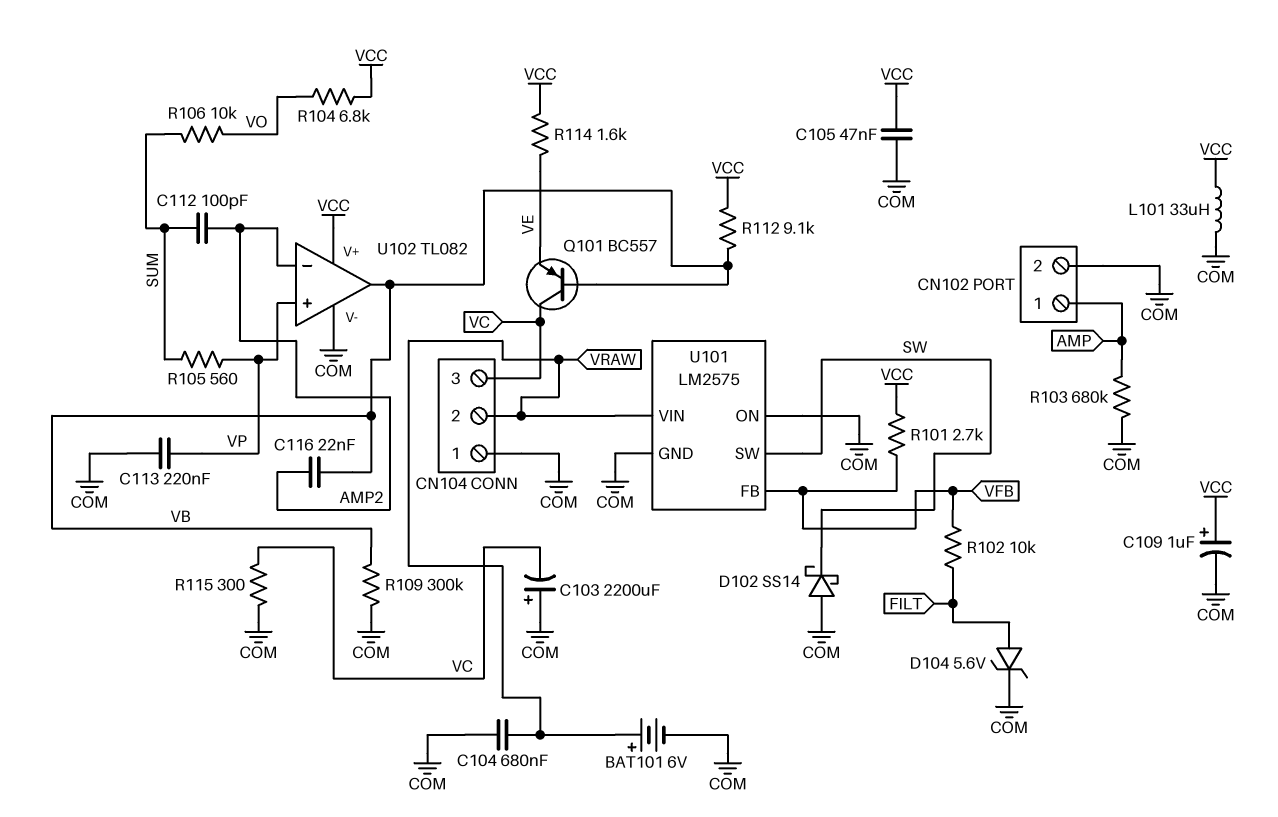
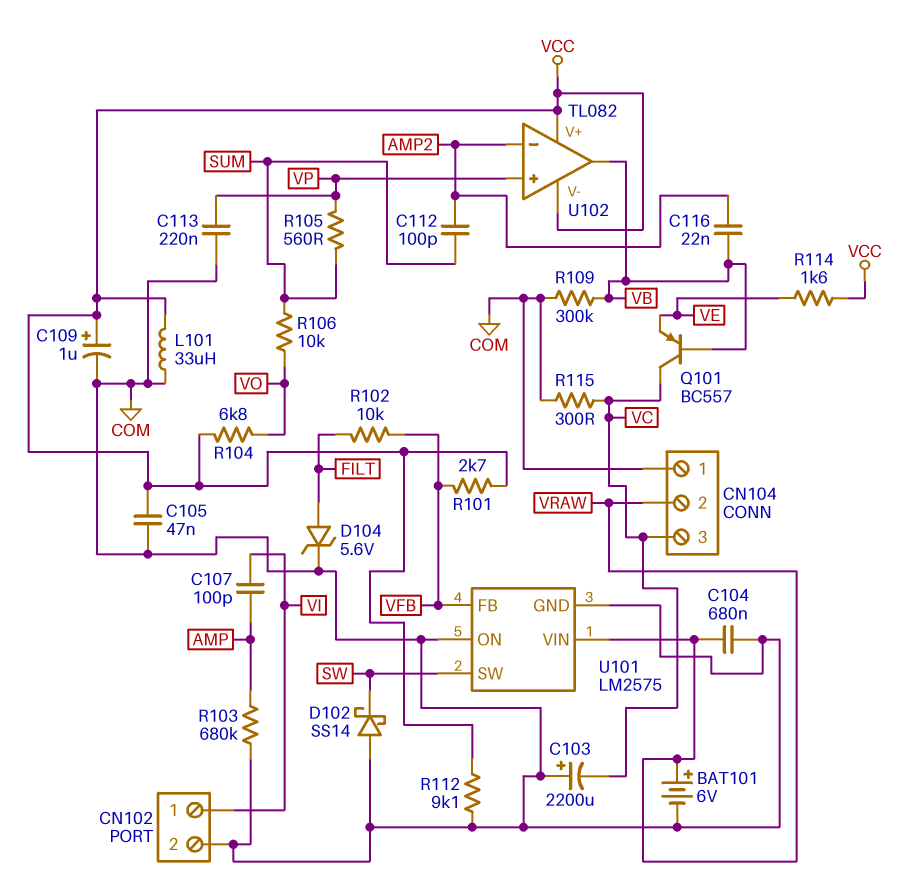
C107: none -> 100pF (AMP, VI)
CN102 pin 1: AMP -> VI
R112: 9.1k (VB, VCC) -> 9.1k (COM, VCC)
U102 pin V-: COM -> VCC

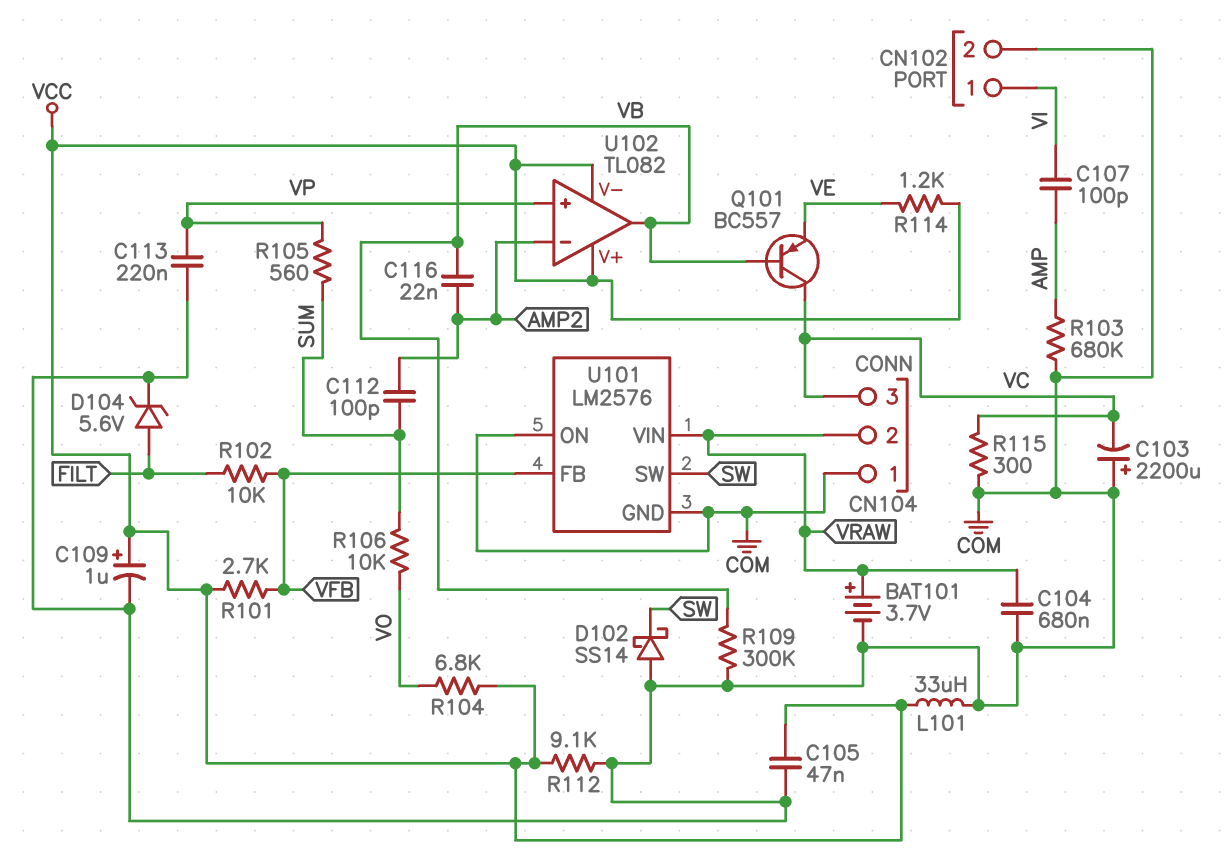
BAT101: 6V (plus VRAW, minus COM) -> 3.7V (plus VRAW, minus COM)
R114: 1.6k (VCC, VE) -> 1.2k (VCC, VE)
U101: LM2575 -> LM2576

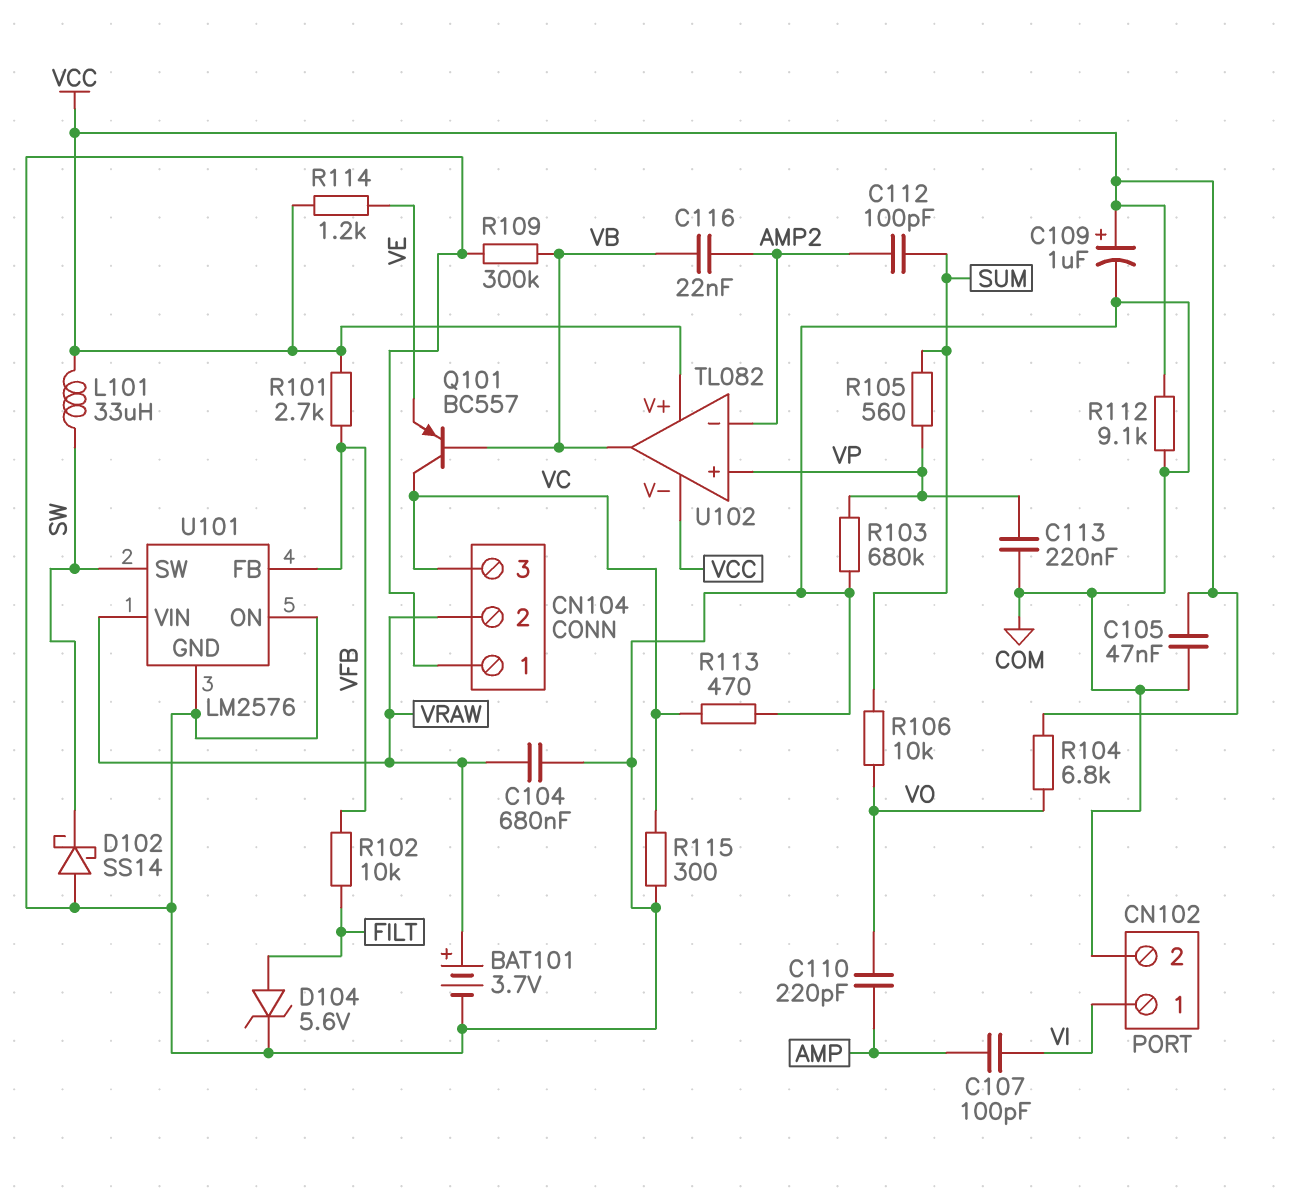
C103: 2200uF (plus COM, minus VC) -> none
C110: none -> 220pF (AMP, VO)
L101: 33uH (COM, VCC) -> 33uH (SW, VCC)
R103: 680k (AMP, COM) -> 680k (COM, VP)
R113: none -> 470 (COM, VC)

